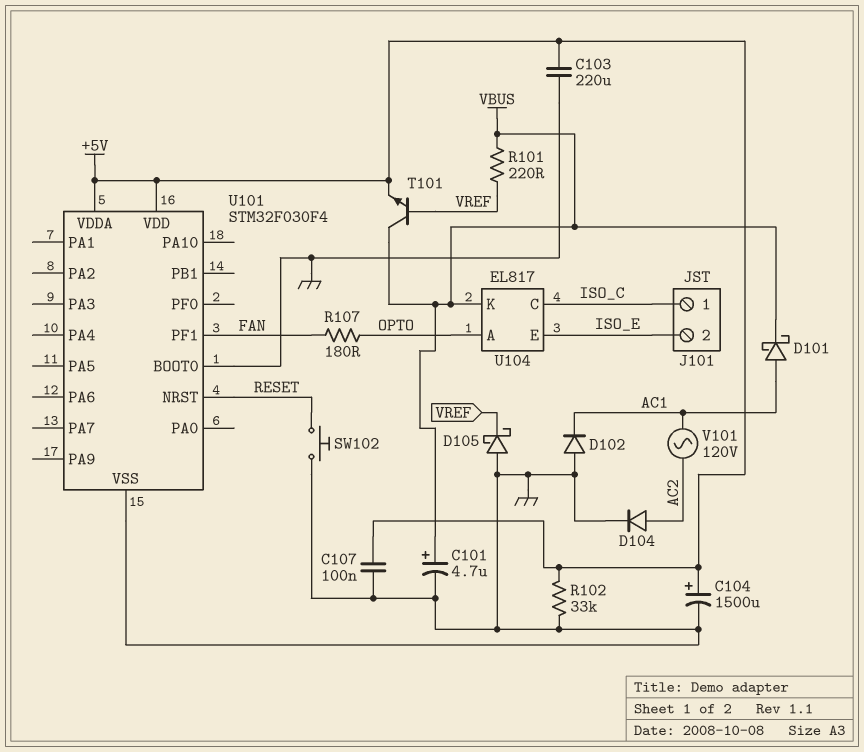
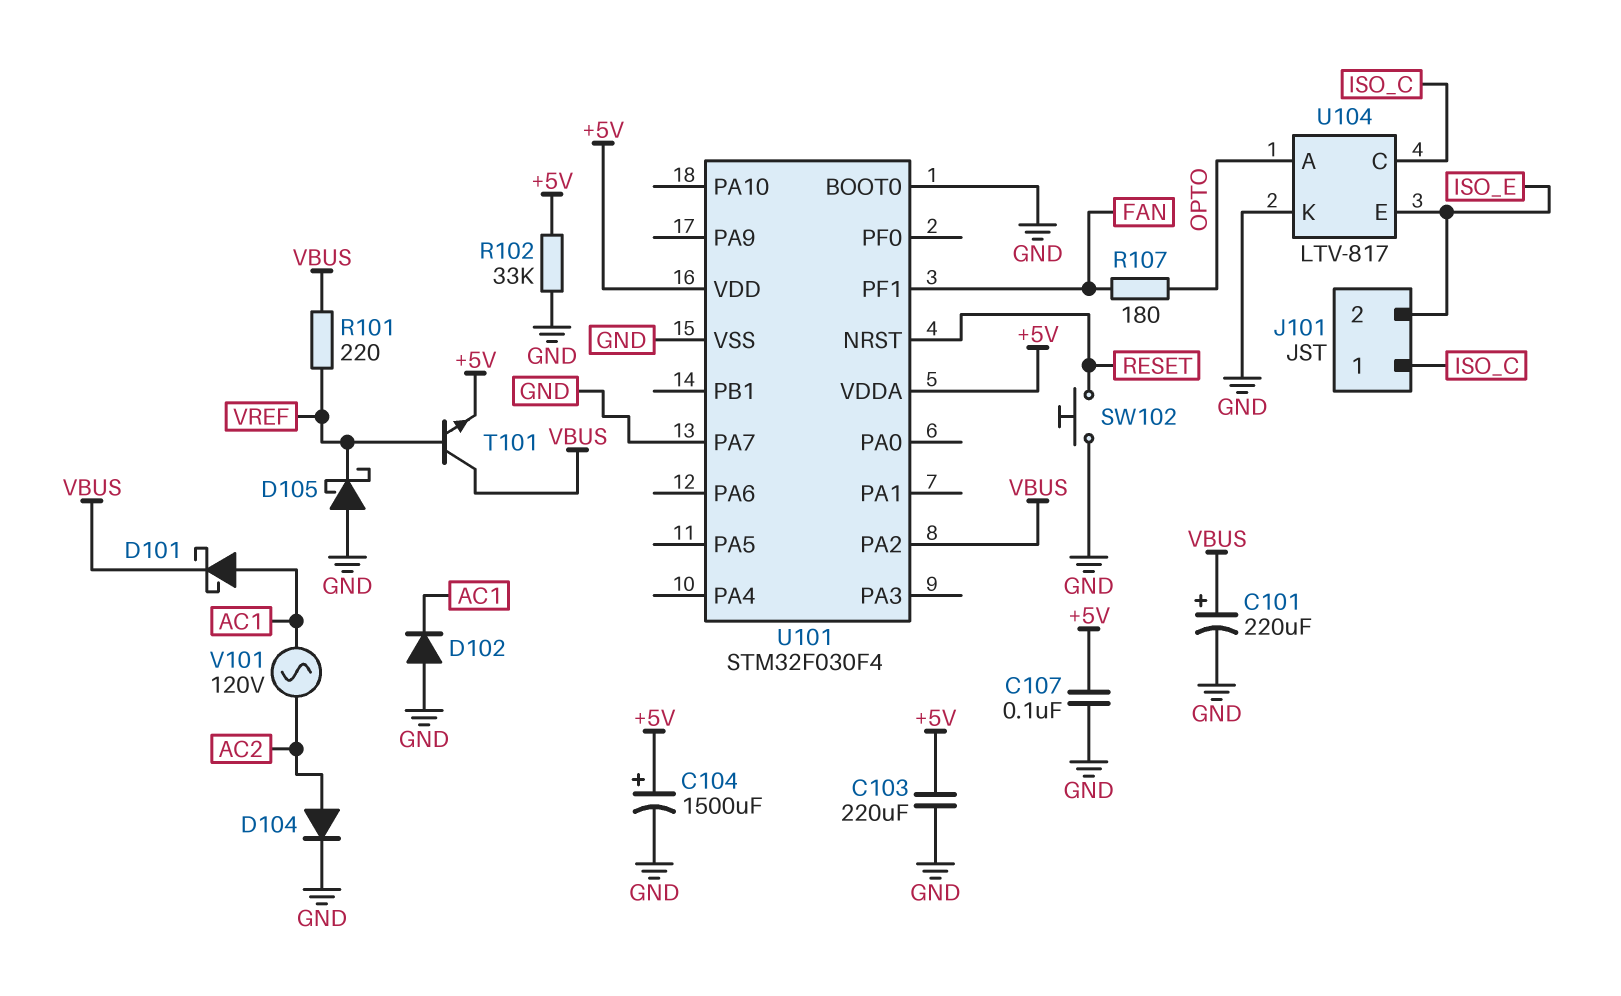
C101: 4.7uF (plus VBUS, minus GND) -> 220uF (plus VBUS, minus GND)
U101 pin PA2: none -> VBUS
U101 pin PA7: none -> GND
U104: EL817 -> LTV-817
U104 pin K: VBUS -> GND

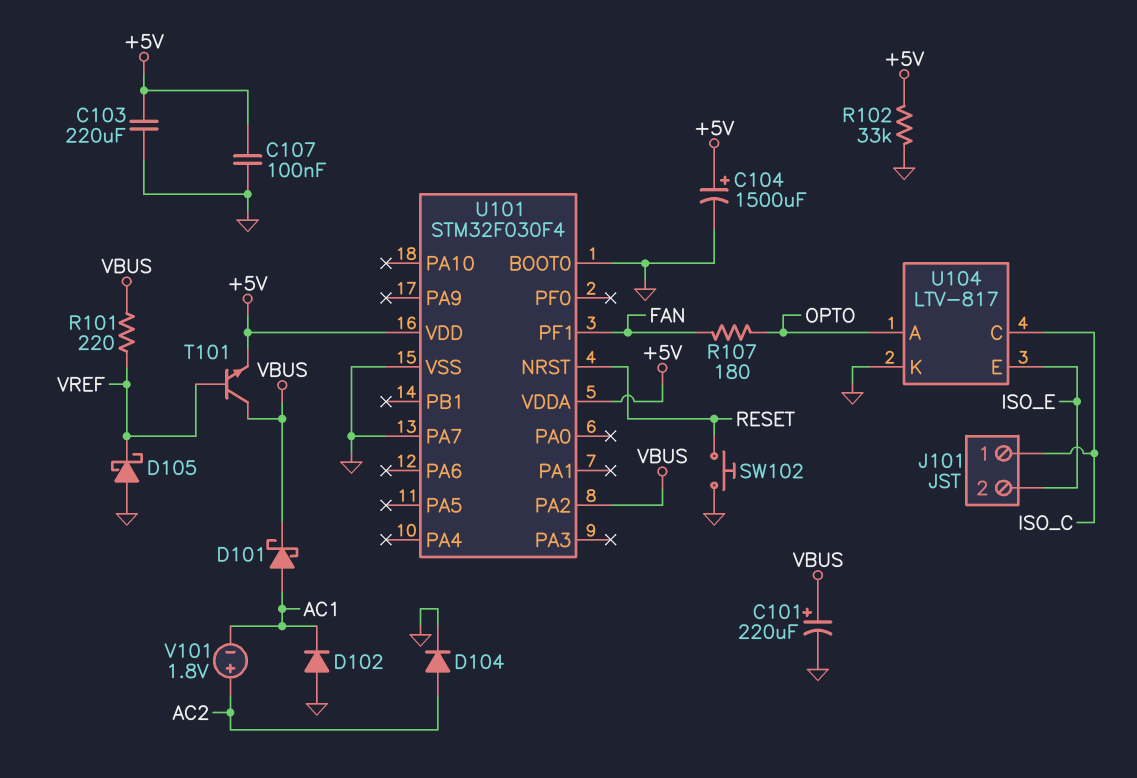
V101: AC 120V (AC1, AC2) -> 1.8V (plus AC2, minus AC1)

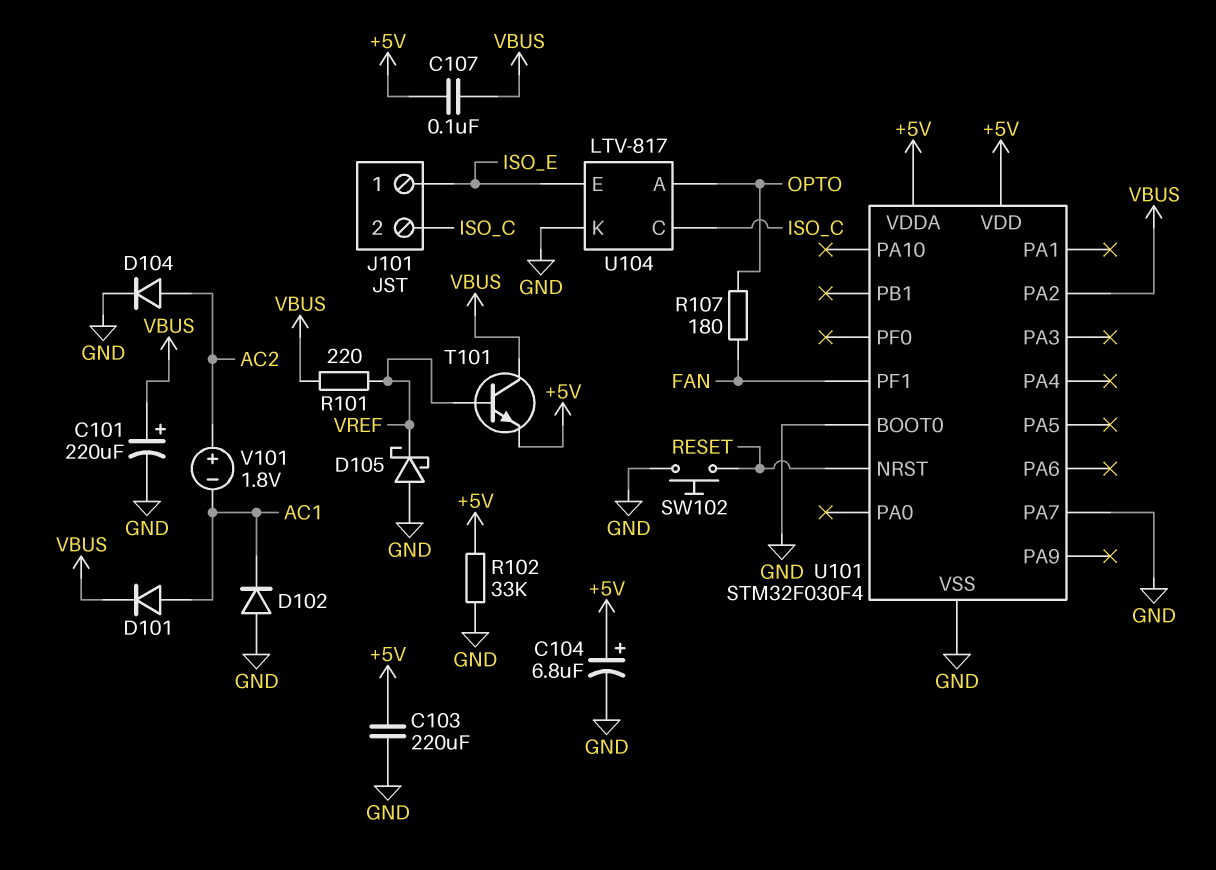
C104: 1500uF (plus +5V, minus GND) -> 6.8uF (plus +5V, minus GND)
C107: 100nF (+5V, GND) -> 100nF (+5V, VBUS)
D101: schottky (A AC1, K VBUS) -> diode (A AC1, K VBUS)
J101 pin 1: ISO_C -> ISO_E
J101 pin 2: ISO_E -> ISO_C

